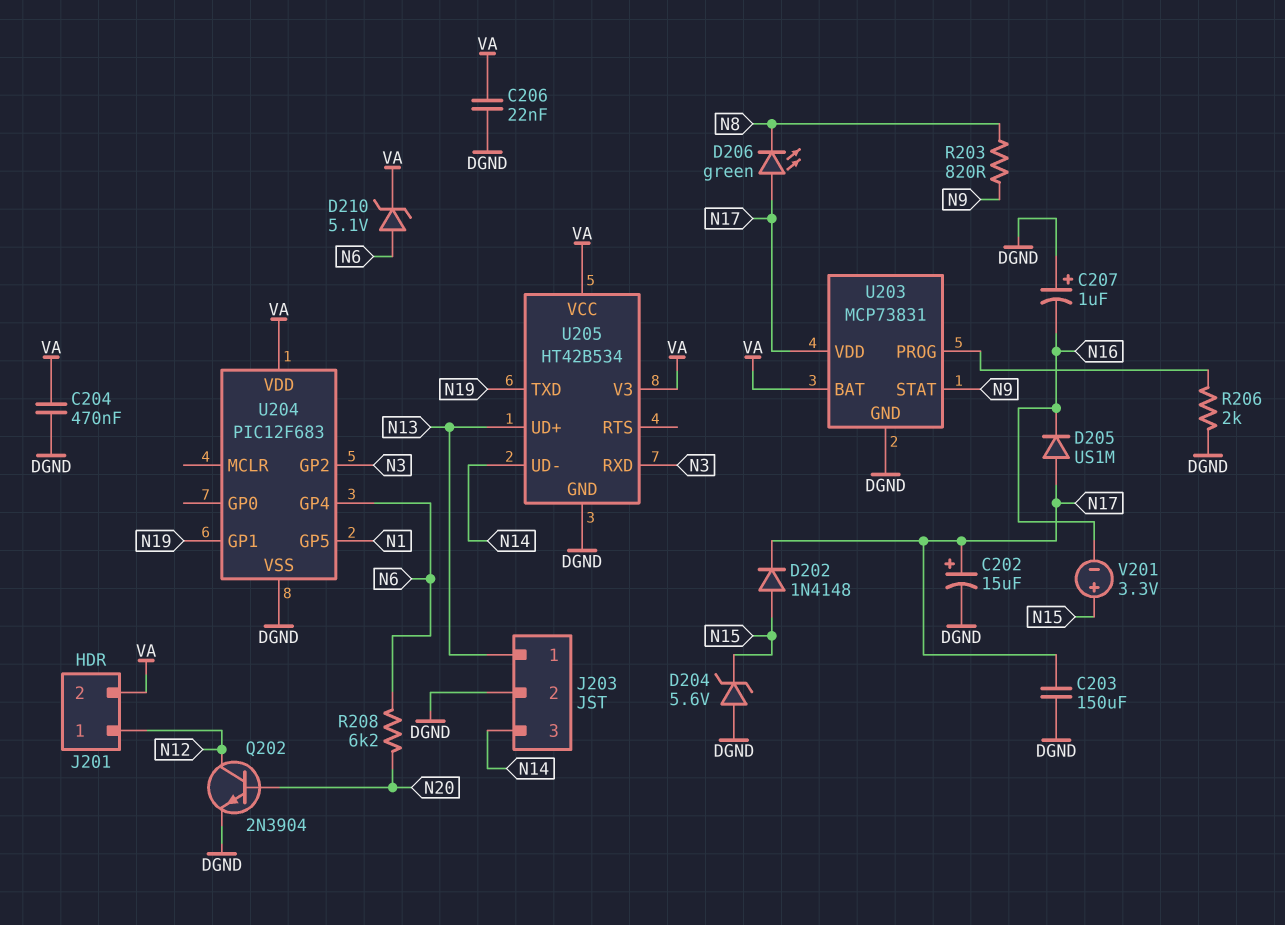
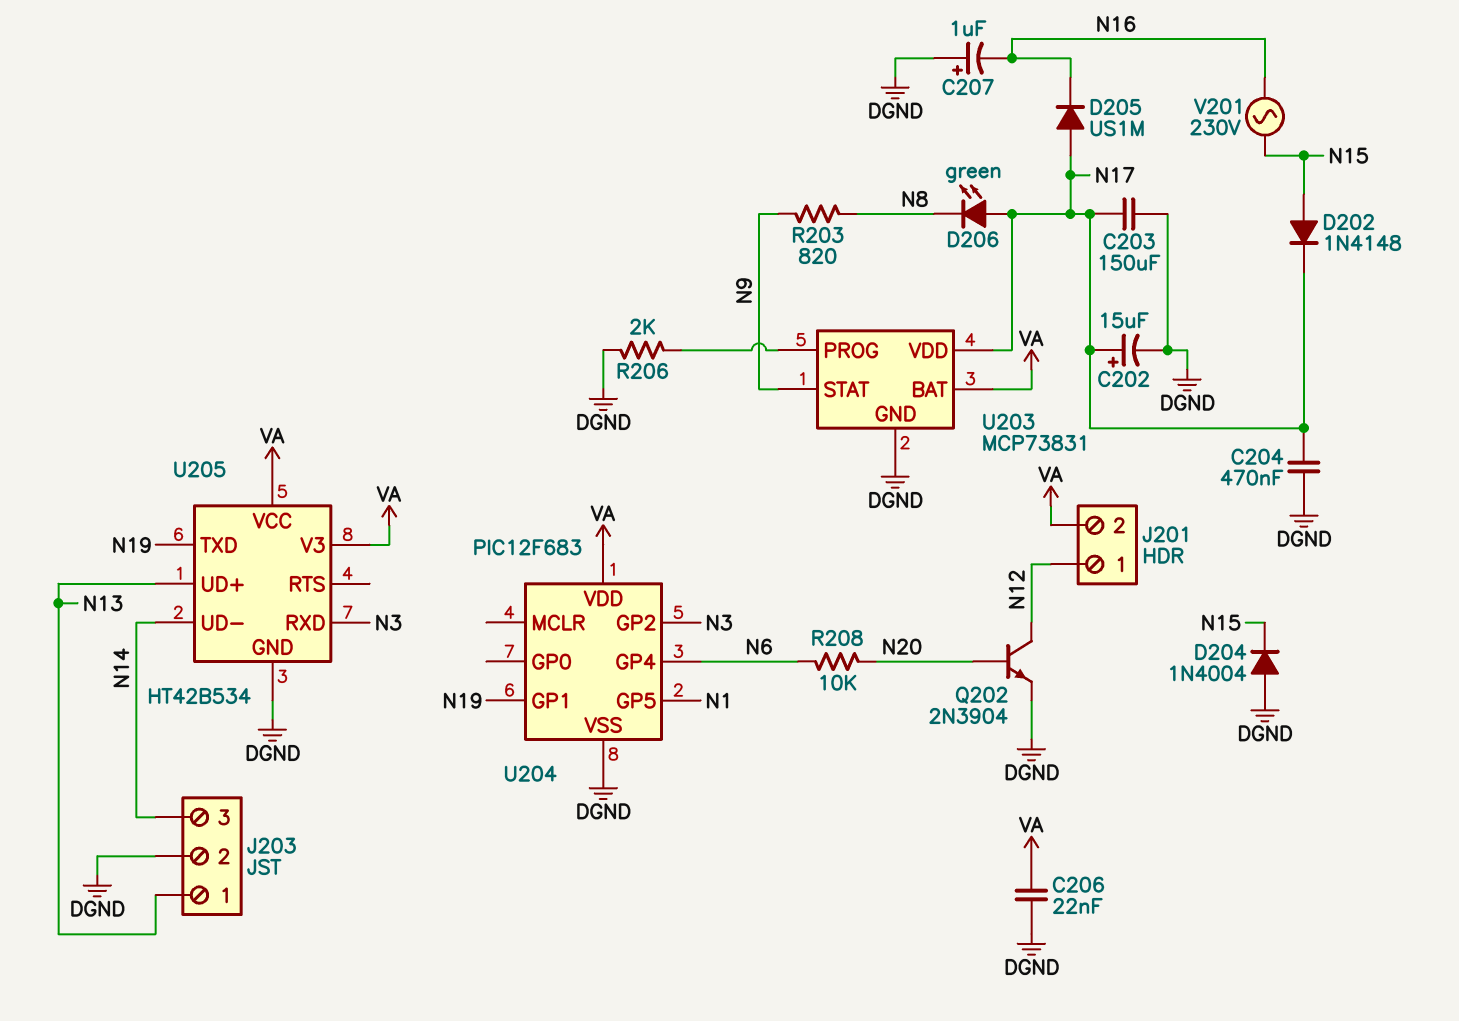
C204: 470nF (DGND, VA) -> 470nF (DGND, N17)
D204: zener 5.6V (A DGND, K N15) -> diode 1N4004 (A DGND, K N15)
D210: zener 5.1V (A N6, K VA) -> none
R208: 6.2k (N6, N20) -> 10k (N6, N20)
V201: 3.3V (plus N15, minus N16) -> AC 230V (N15, N16)

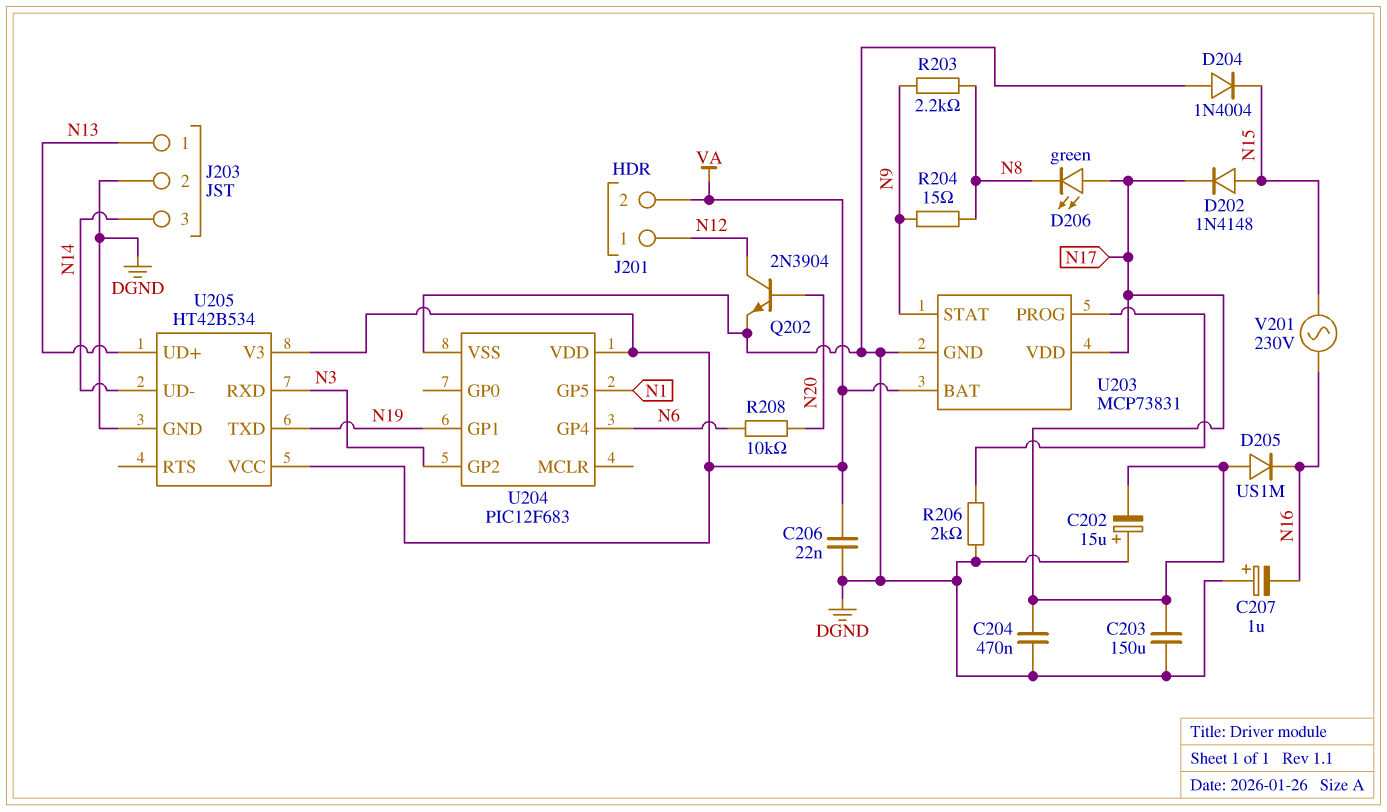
C202: 15uF (plus N17, minus DGND) -> 15uF (plus DGND, minus N17)
R203: 820 (N8, N9) -> 2.2k (N8, N9)
R204: none -> 15 (N8, N9)

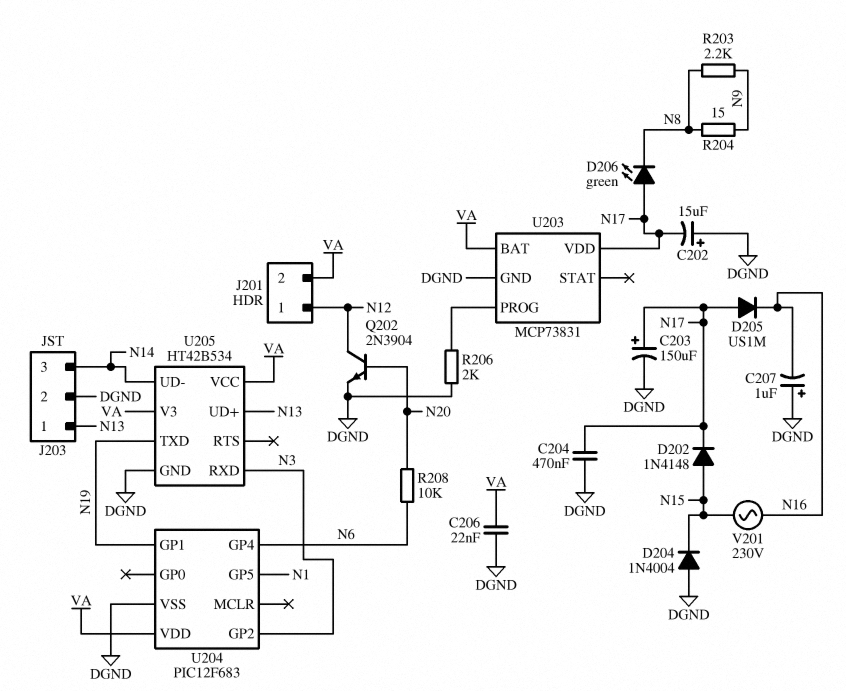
C203: 150uF (DGND, N17) -> 150uF (plus N17, minus DGND)
U203 pin STAT: N9 -> none

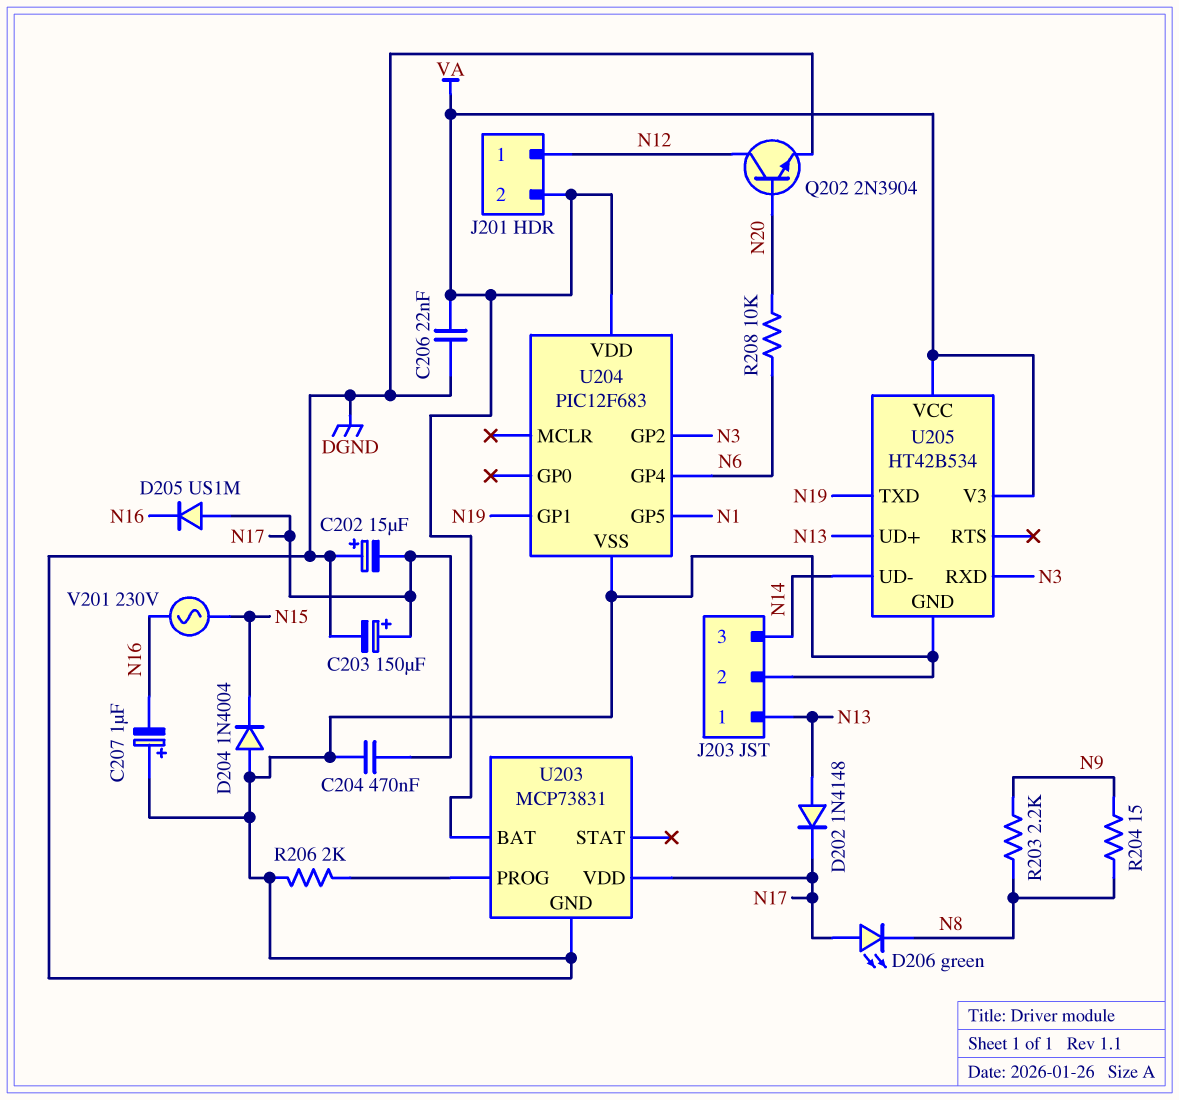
D202: diode 1N4148 (A N15, K N17) -> diode 1N4148 (A N13, K N17)

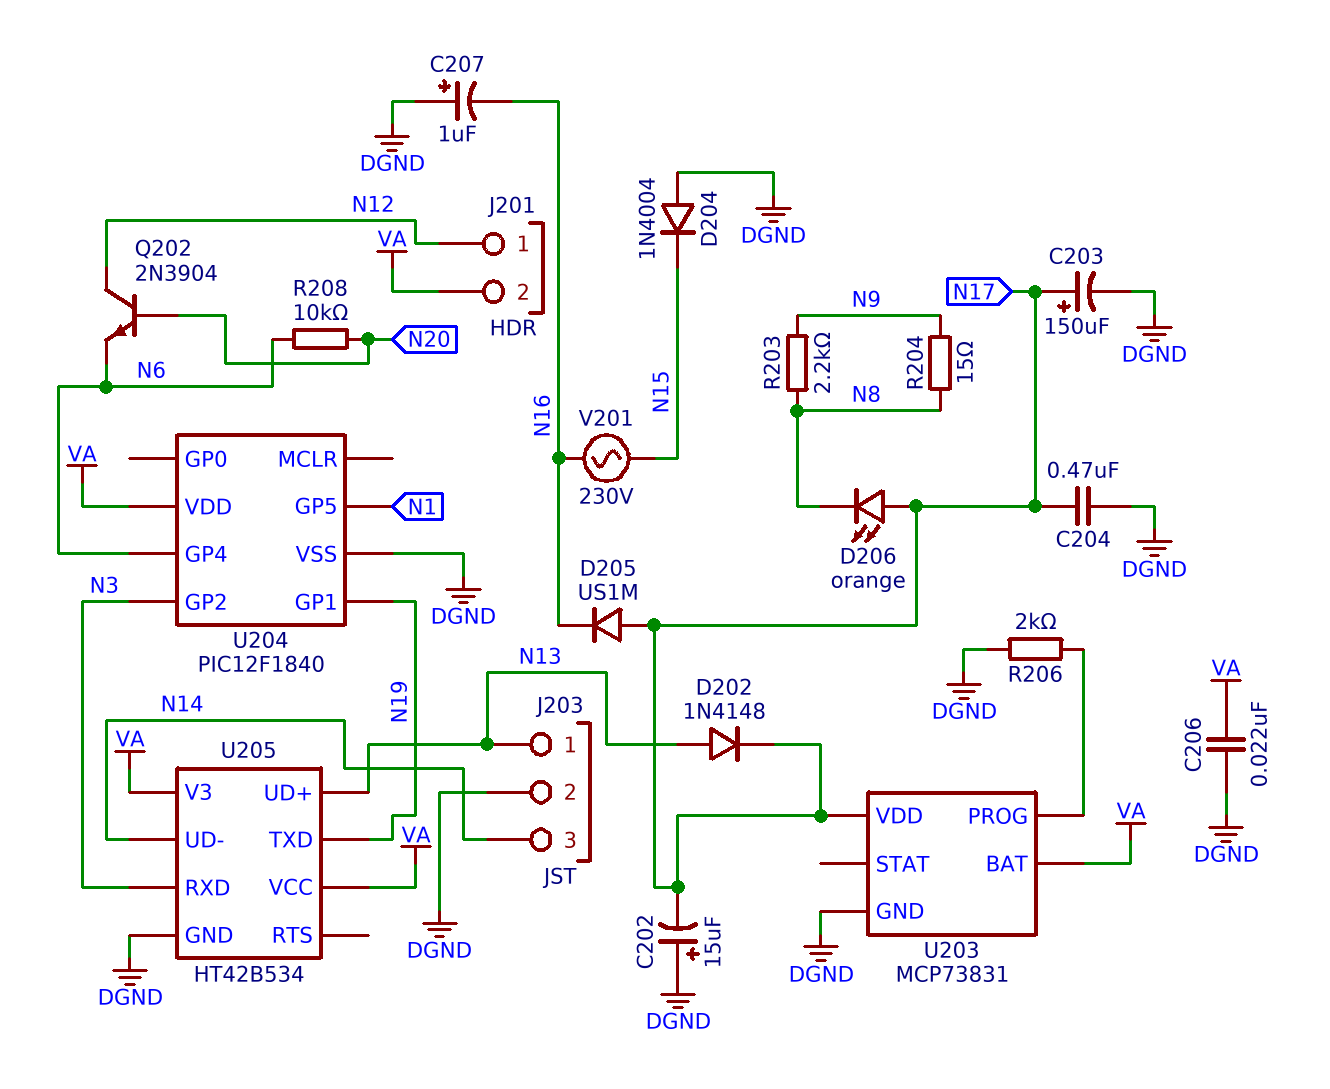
D206: LED green (A N17, K N8) -> LED orange (A N17, K N8)
Q202: NPN 2N3904 (B N20, C N12, E DGND) -> NPN 2N3904 (B N20, C N12, E N6)
U204: PIC12F683 -> PIC12F1840

